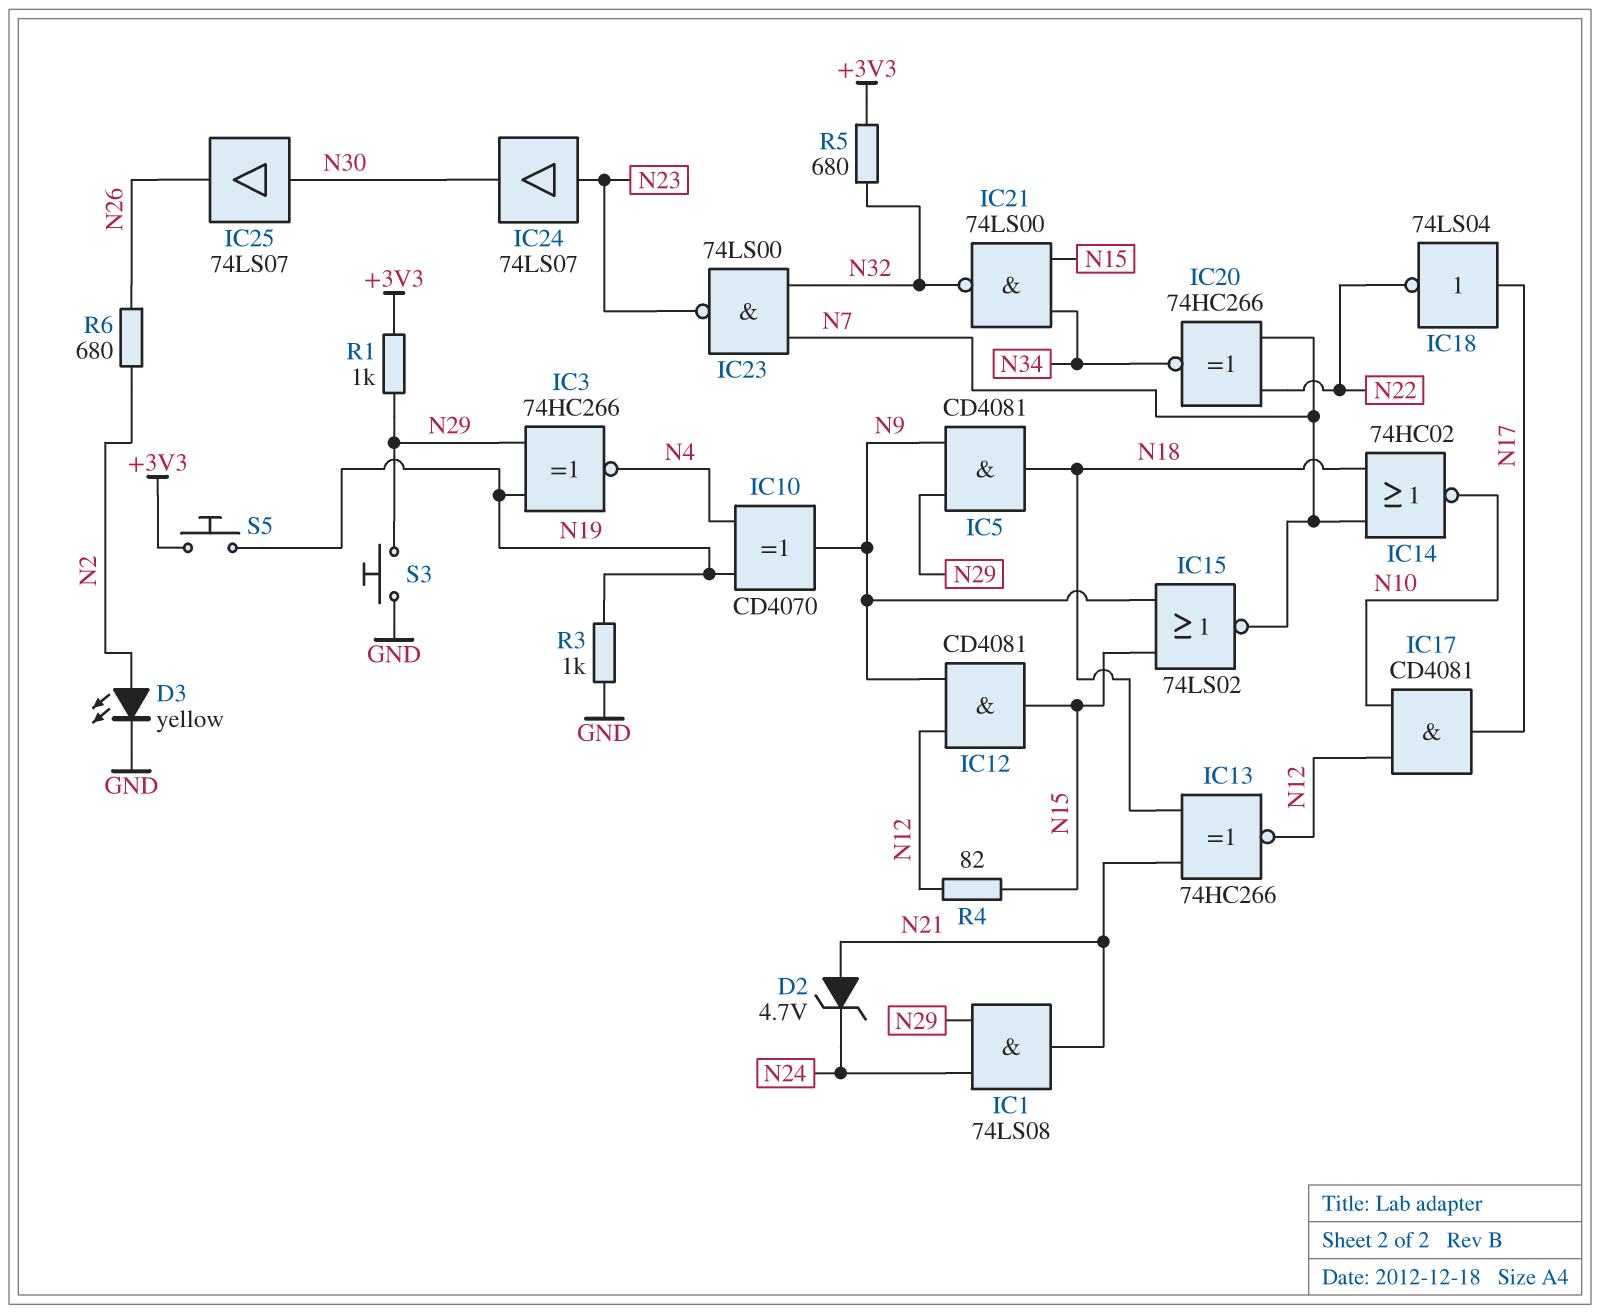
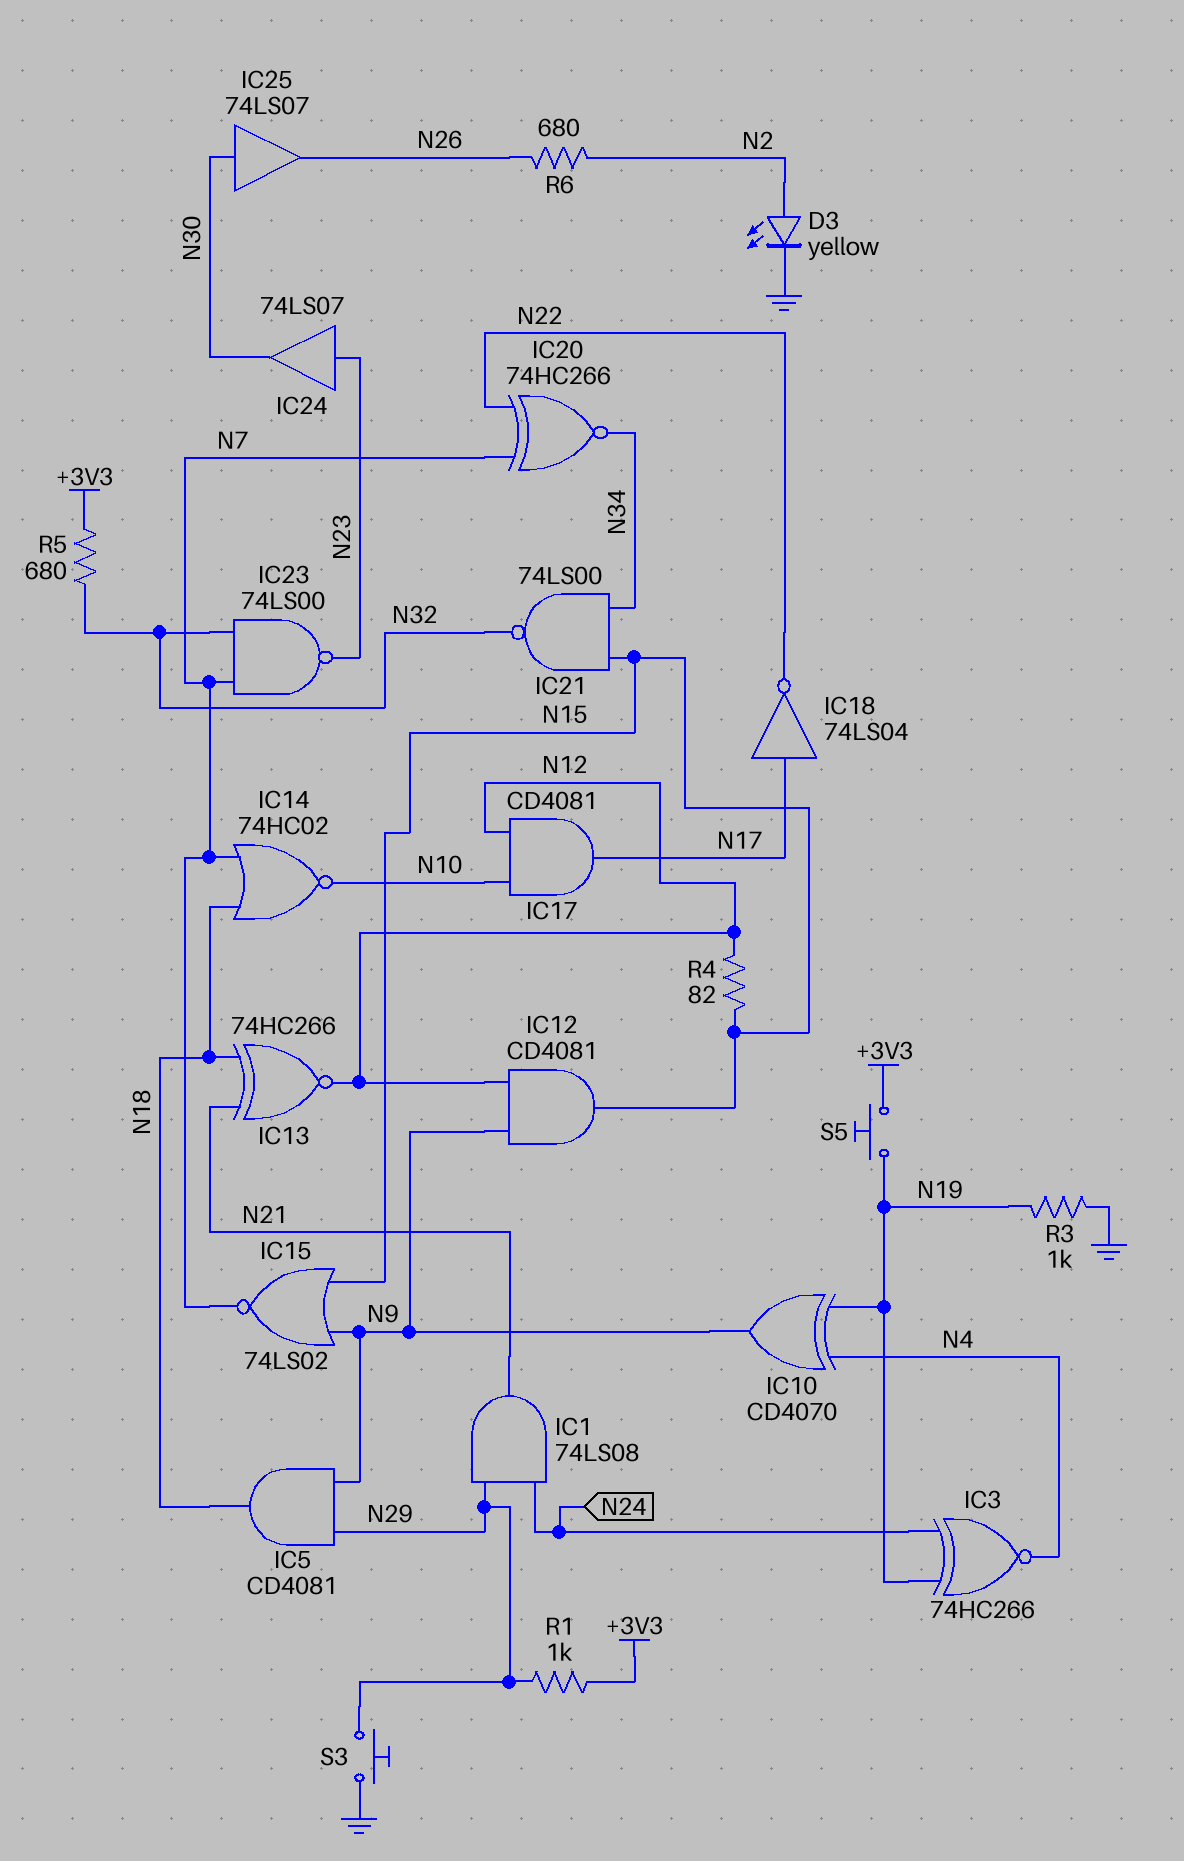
D2: zener 4.7V (A N21, K N24) -> none
IC3: XNOR 74HC266 (in N19, in N29, out N4) -> XNOR 74HC266 (in N19, in N24, out N4)

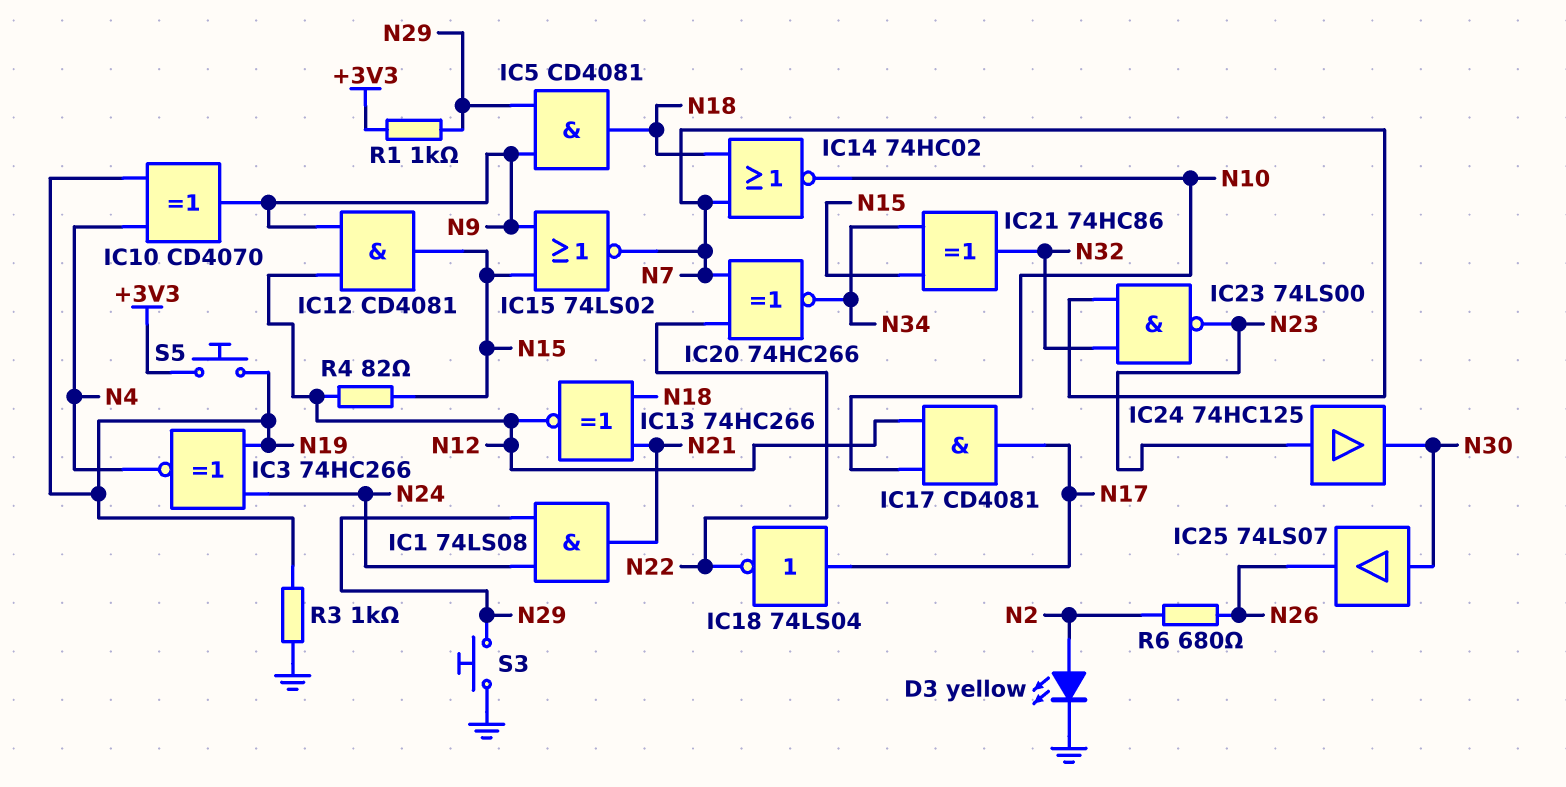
IC21: NAND 74LS00 (in N15, in N34, out N32) -> XOR 74HC86 (in N15, in N34, out N32)
IC24: buffer 74LS07 (in N23, out N30) -> buffer 74HC125 (in N23, out N30)
R5: 680 (+3V3, N32) -> none

